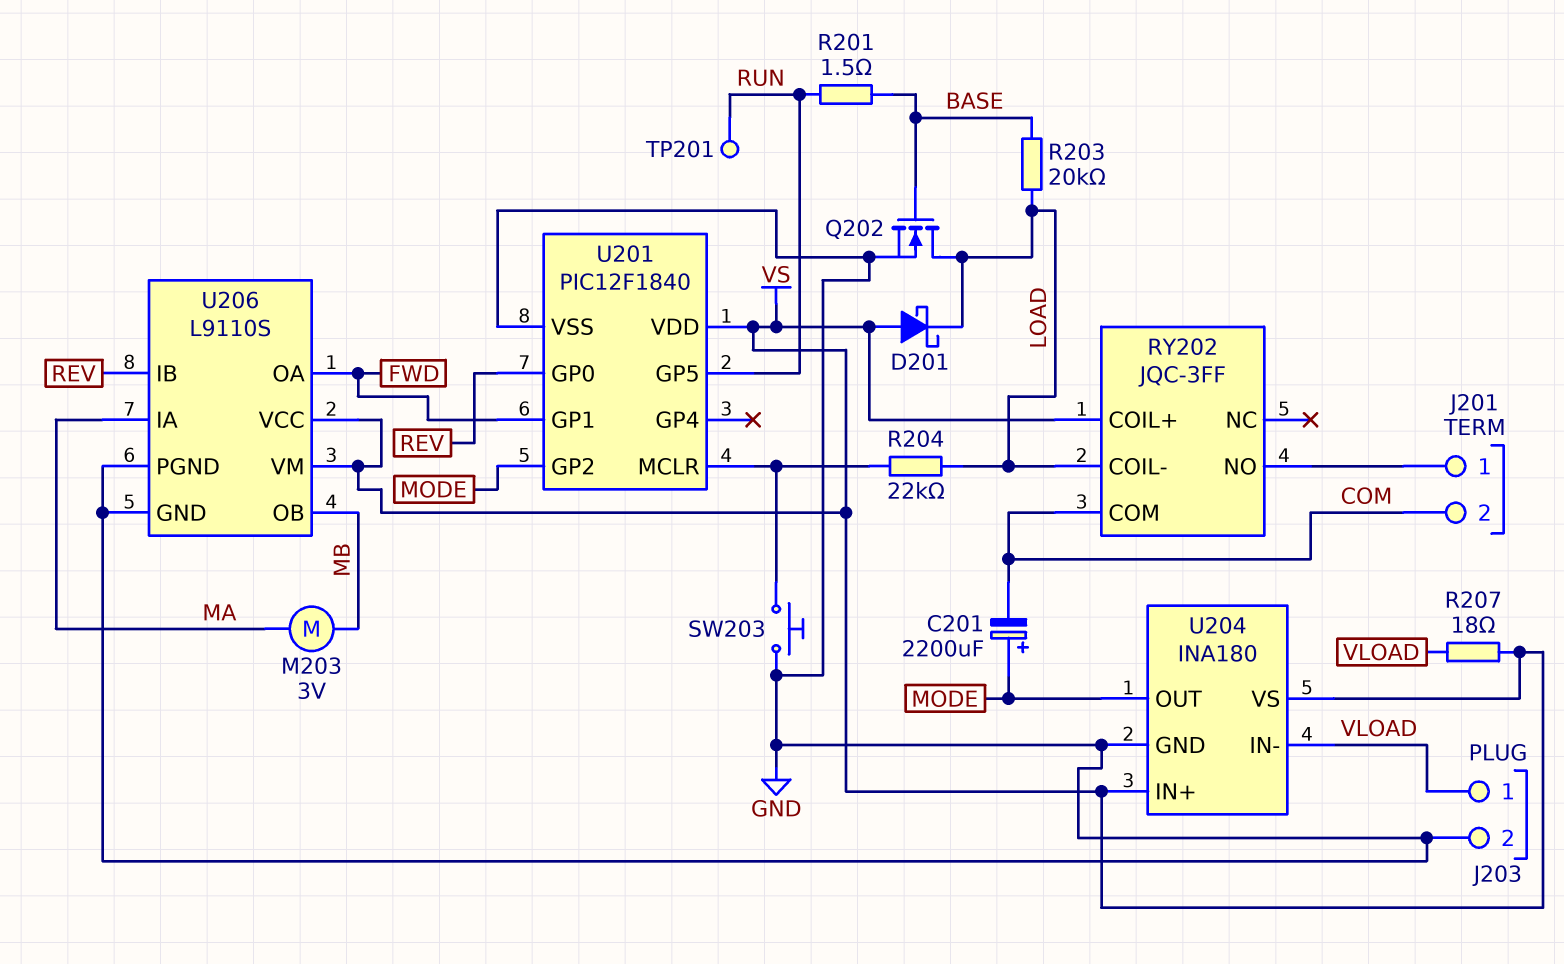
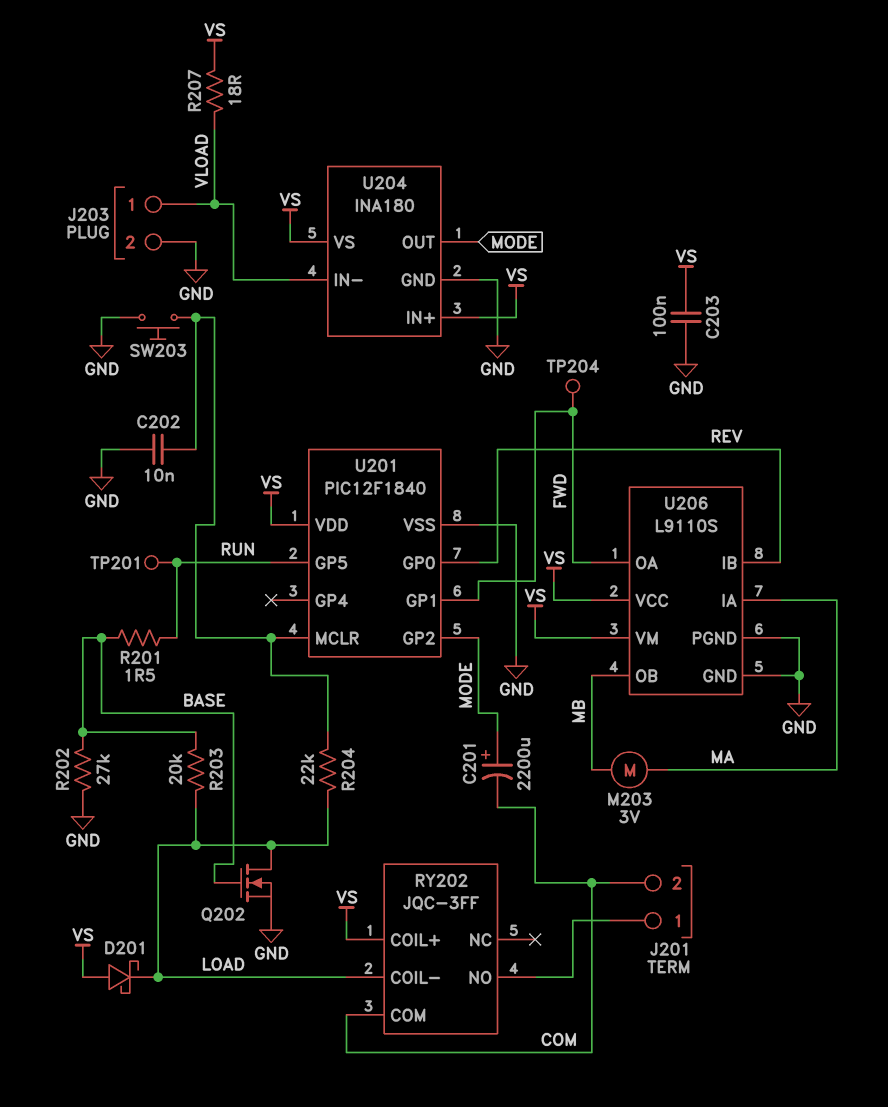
C202: none -> 10nF (GND, U201/MCLR)
C203: none -> 100nF (GND, VS)
R202: none -> 27k (BASE, GND)
TP204: none -> test point (FWD)

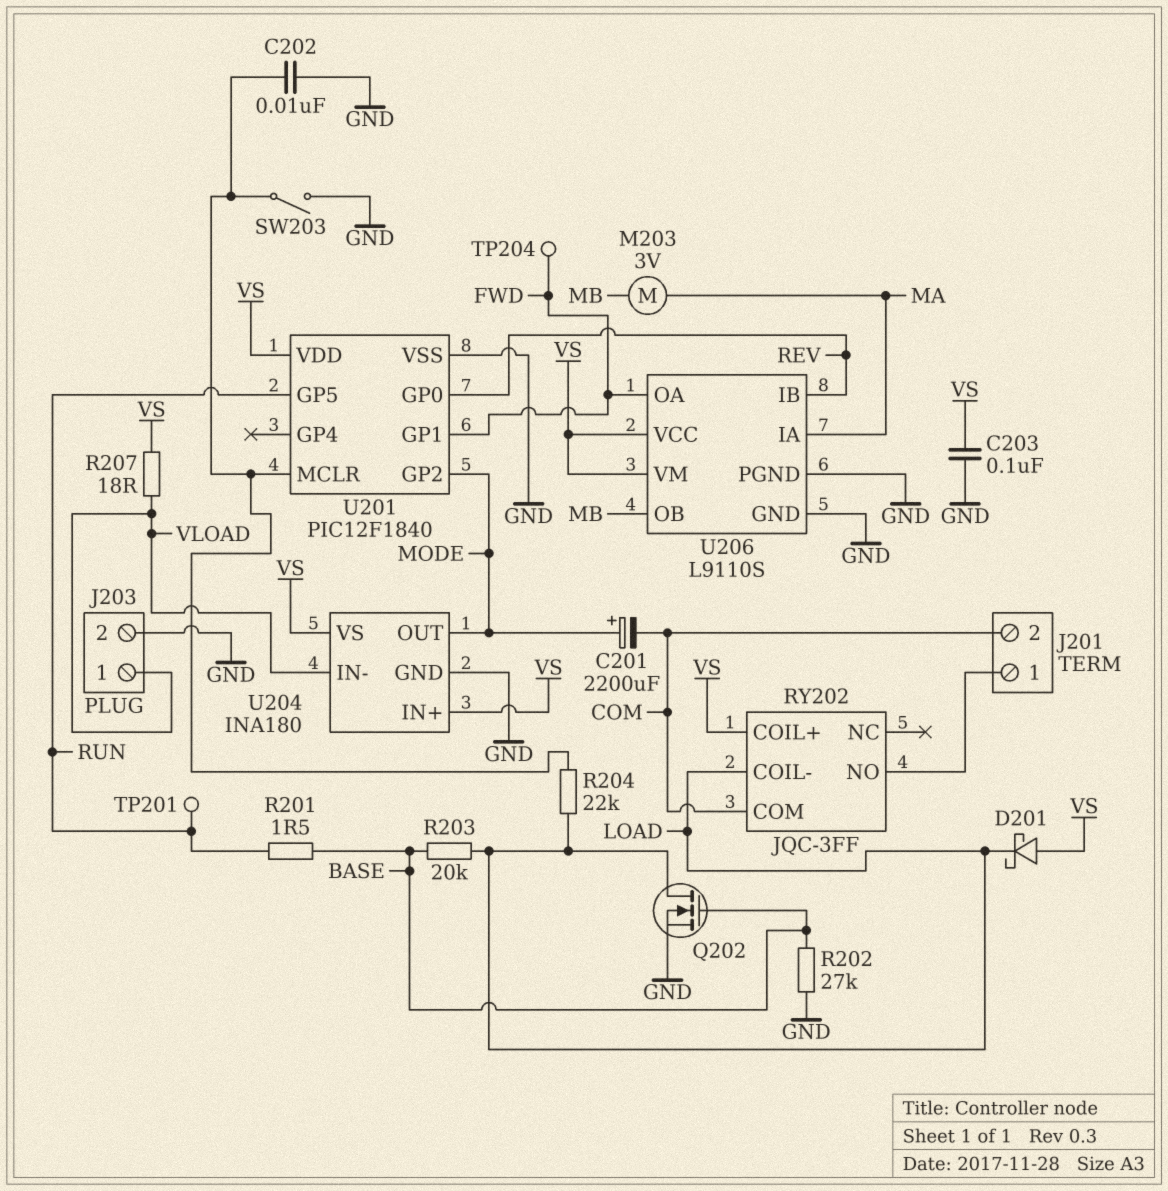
SW203: button (GND, U201/MCLR) -> switch (GND, U201/MCLR)

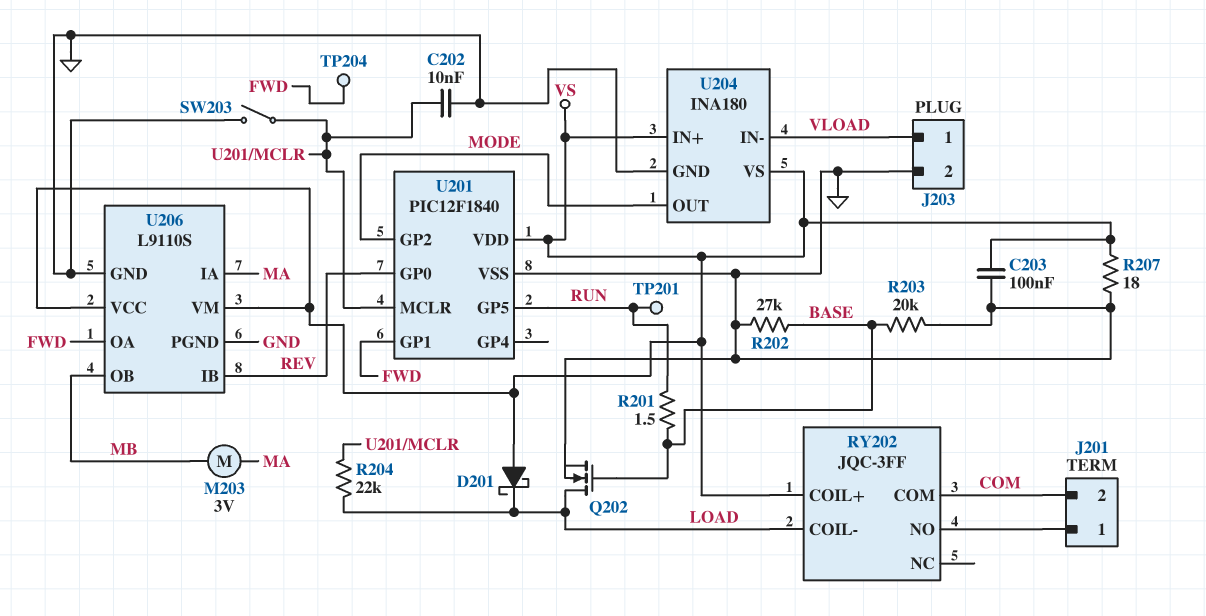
C201: 2200uF (plus MODE, minus COM) -> none
R203: 20k (BASE, LOAD) -> 20k (BASE, GND)
R207: 18 (VLOAD, VS) -> 18 (GND, VS)

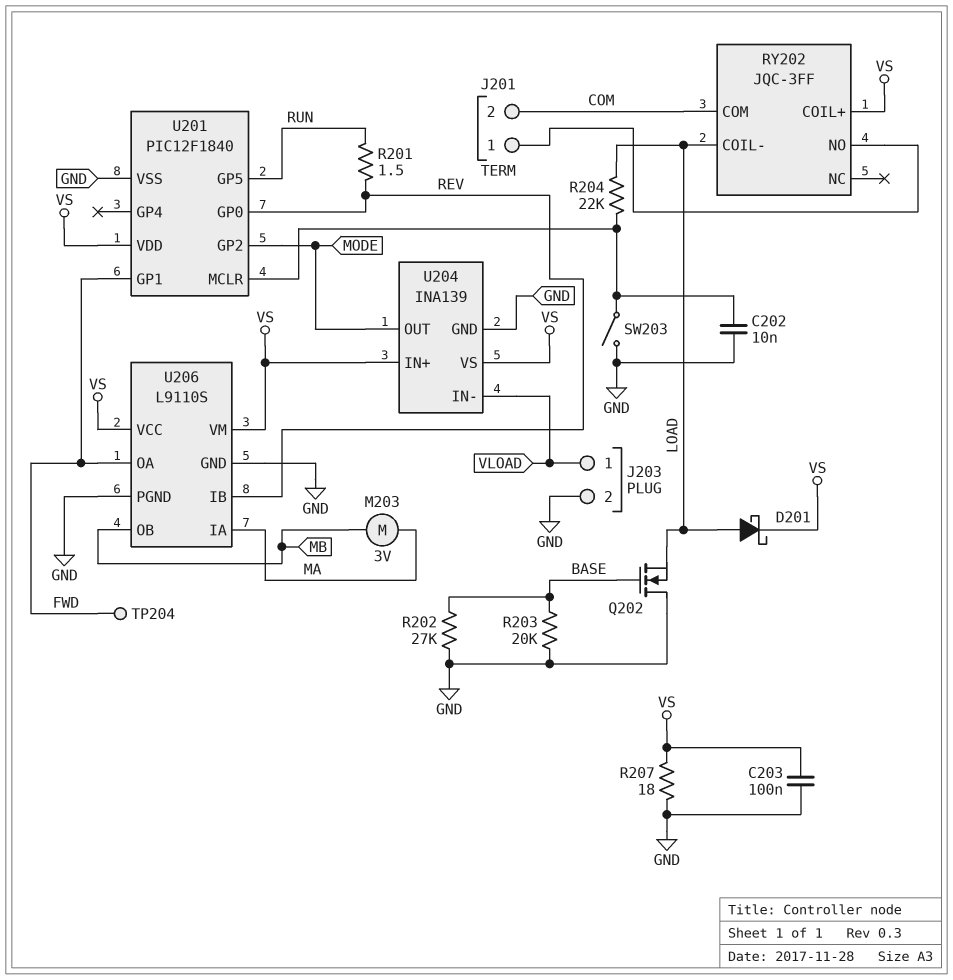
D201: schottky (A VS, K LOAD) -> schottky (A LOAD, K VS)
Q202: NMOS (G BASE, D LOAD, S GND) -> NMOS (G BASE, D GND, S LOAD)
R201: 1.5 (BASE, RUN) -> 1.5 (REV, RUN)
TP201: test point (RUN) -> none
U204: INA180 -> INA139

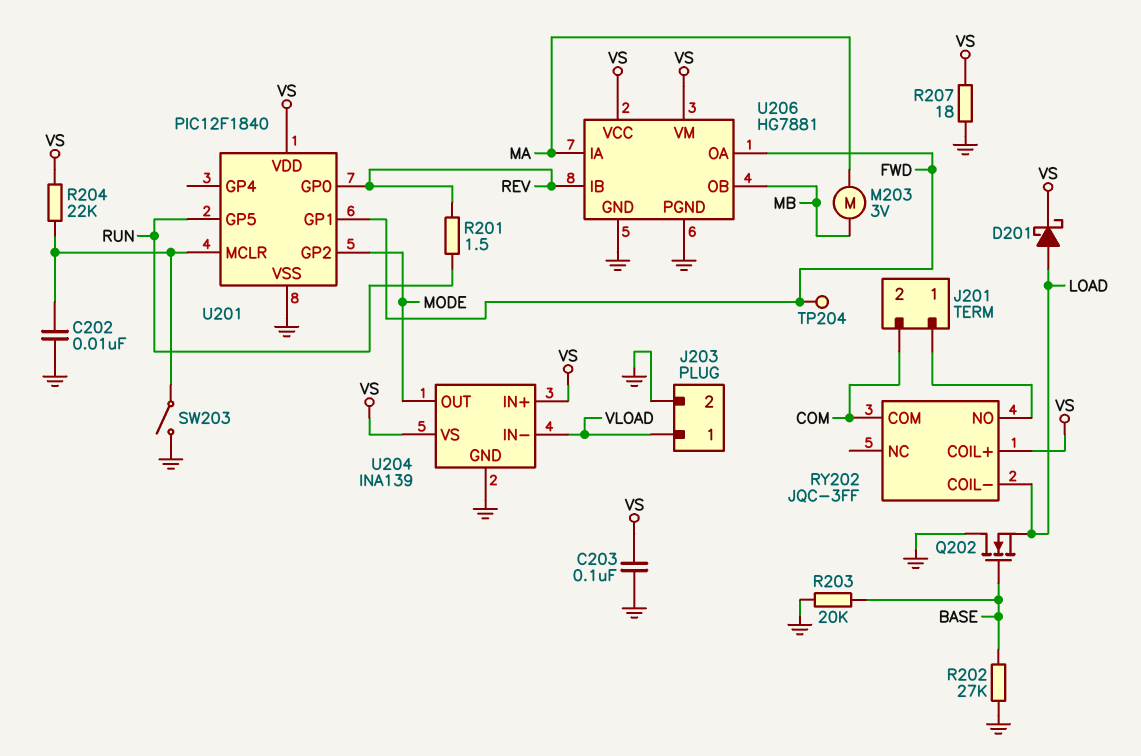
R204: 22k (LOAD, U201/MCLR) -> 22k (U201/MCLR, VS)
U206: L9110S -> HG7881

